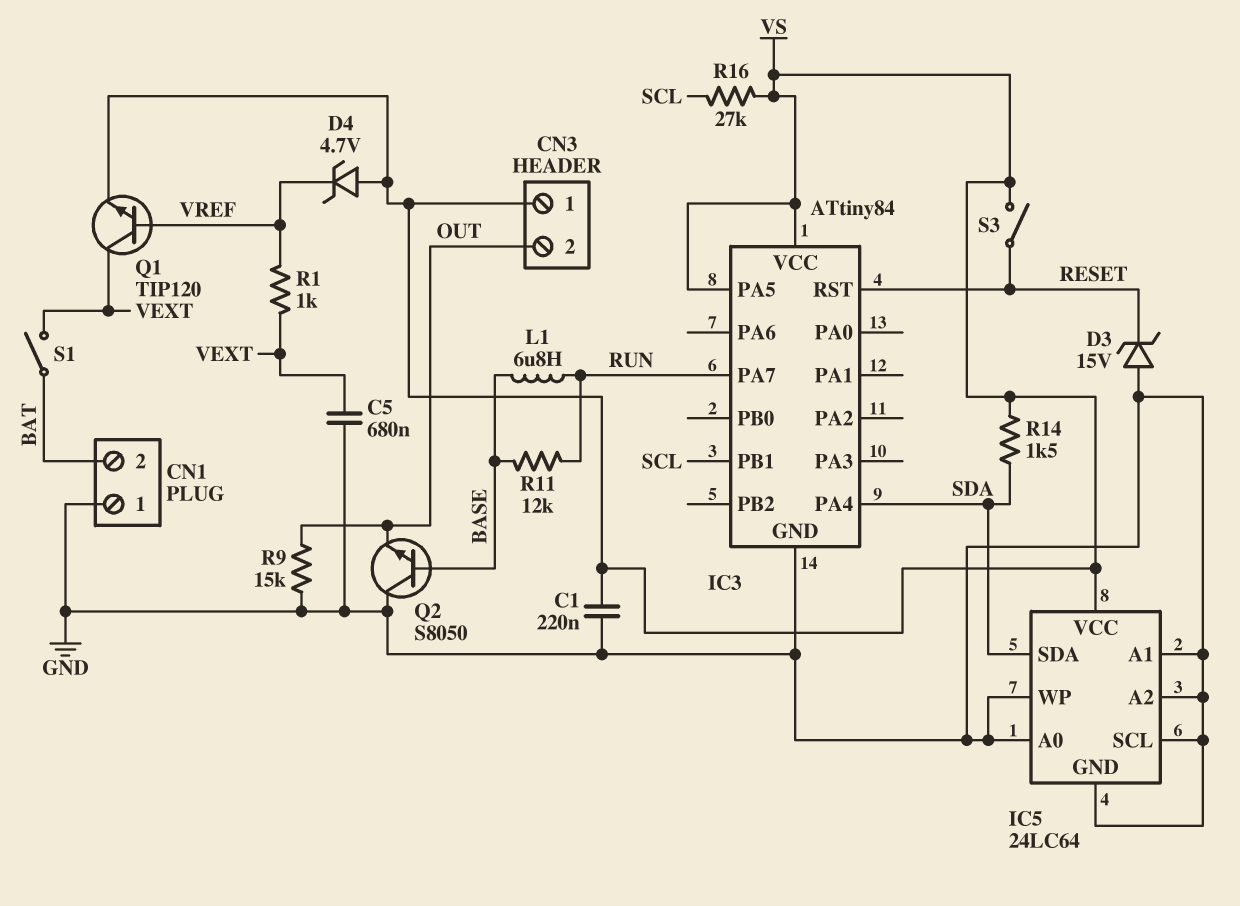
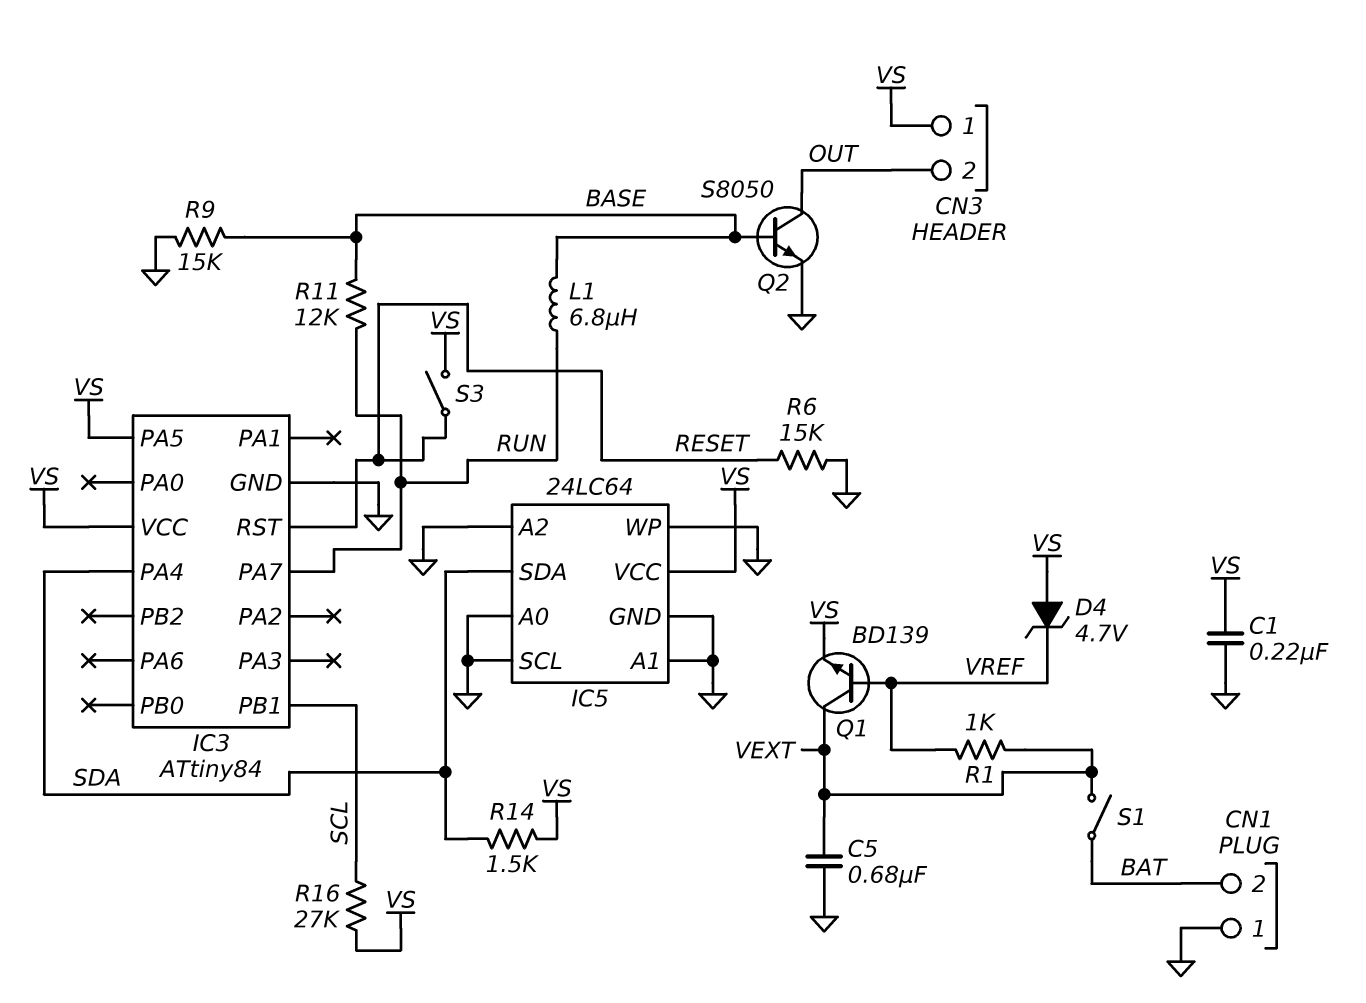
D3: zener 15V (A GND, K RESET) -> none
Q1: NPN TIP120 (B VREF, C VEXT, E VS) -> NPN BD139 (B VREF, C VEXT, E VS)
Q2: NPN S8050 (B BASE, C GND, E OUT) -> NPN S8050 (B BASE, C OUT, E GND)
R6: none -> 15k (GND, RESET)
R9: 15k (GND, OUT) -> 15k (BASE, GND)

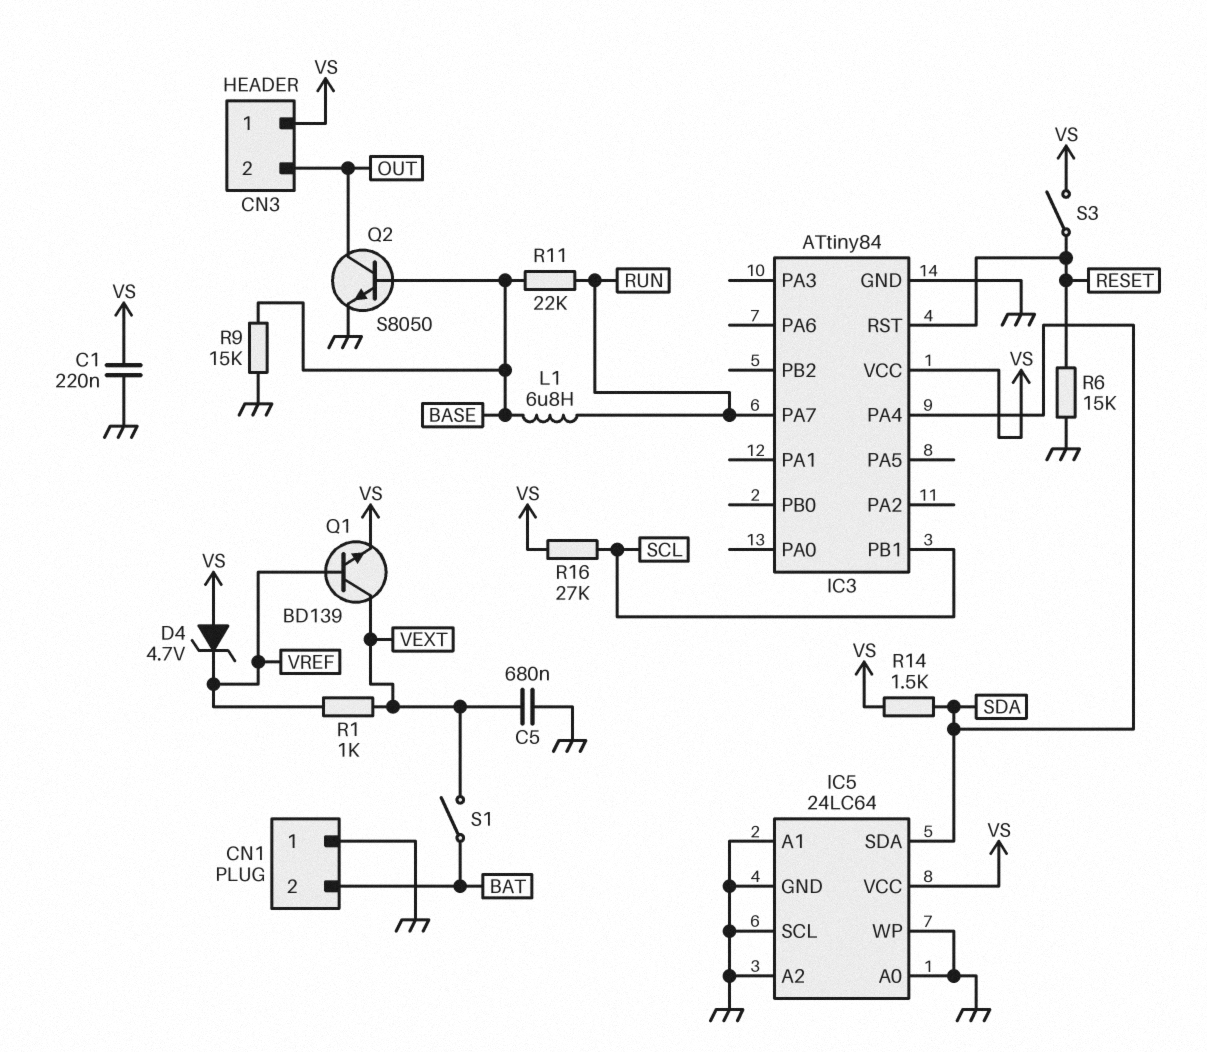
IC3 pin PA5: VS -> none
R11: 12k (BASE, RUN) -> 22k (BASE, RUN)

